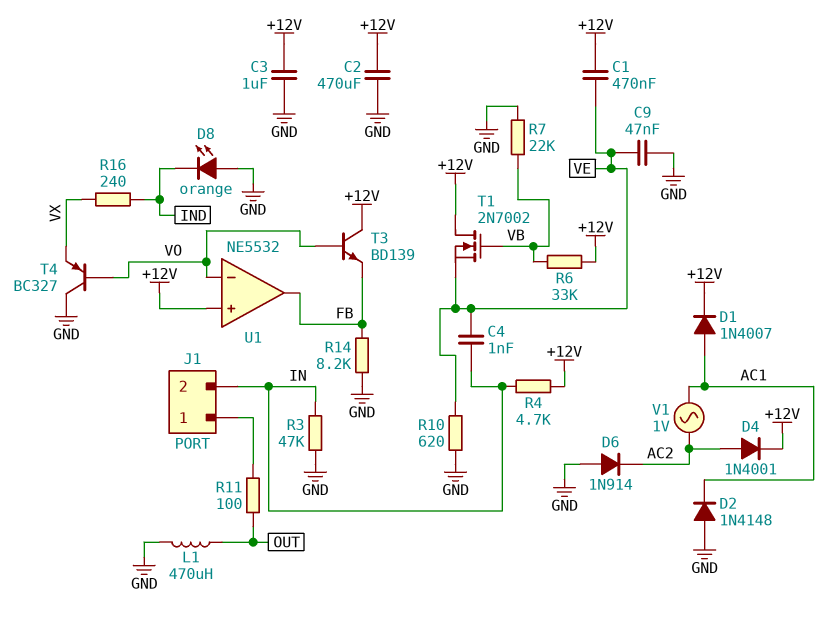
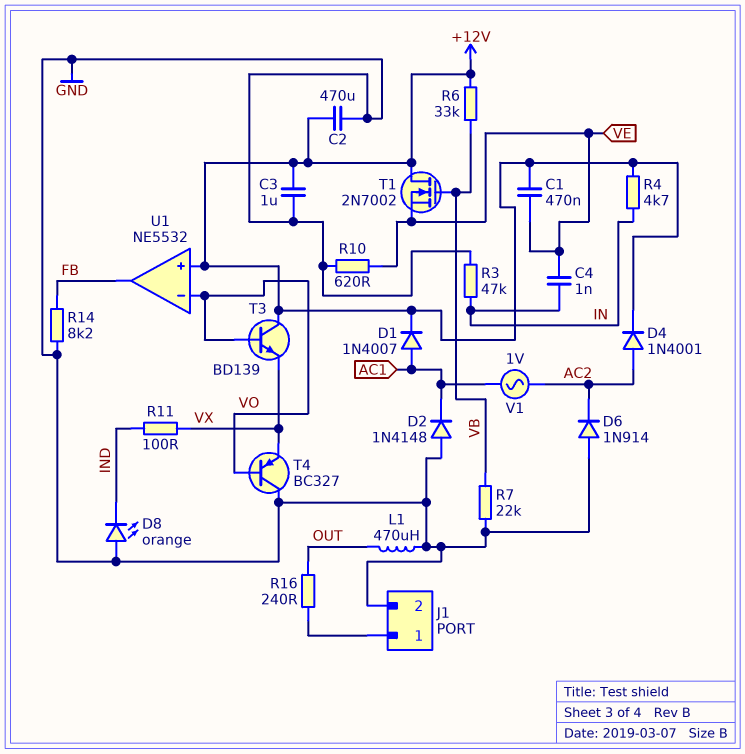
C9: 47nF (GND, VE) -> none
J1 pin 2: IN -> GND
R11: 100 (J1/1, OUT) -> 100 (IND, VX)
R16: 240 (IND, VX) -> 240 (J1/1, OUT)
T3: NPN BD139 (B VO, C +12V, E FB) -> NPN BD139 (B VO, C +12V, E VX)

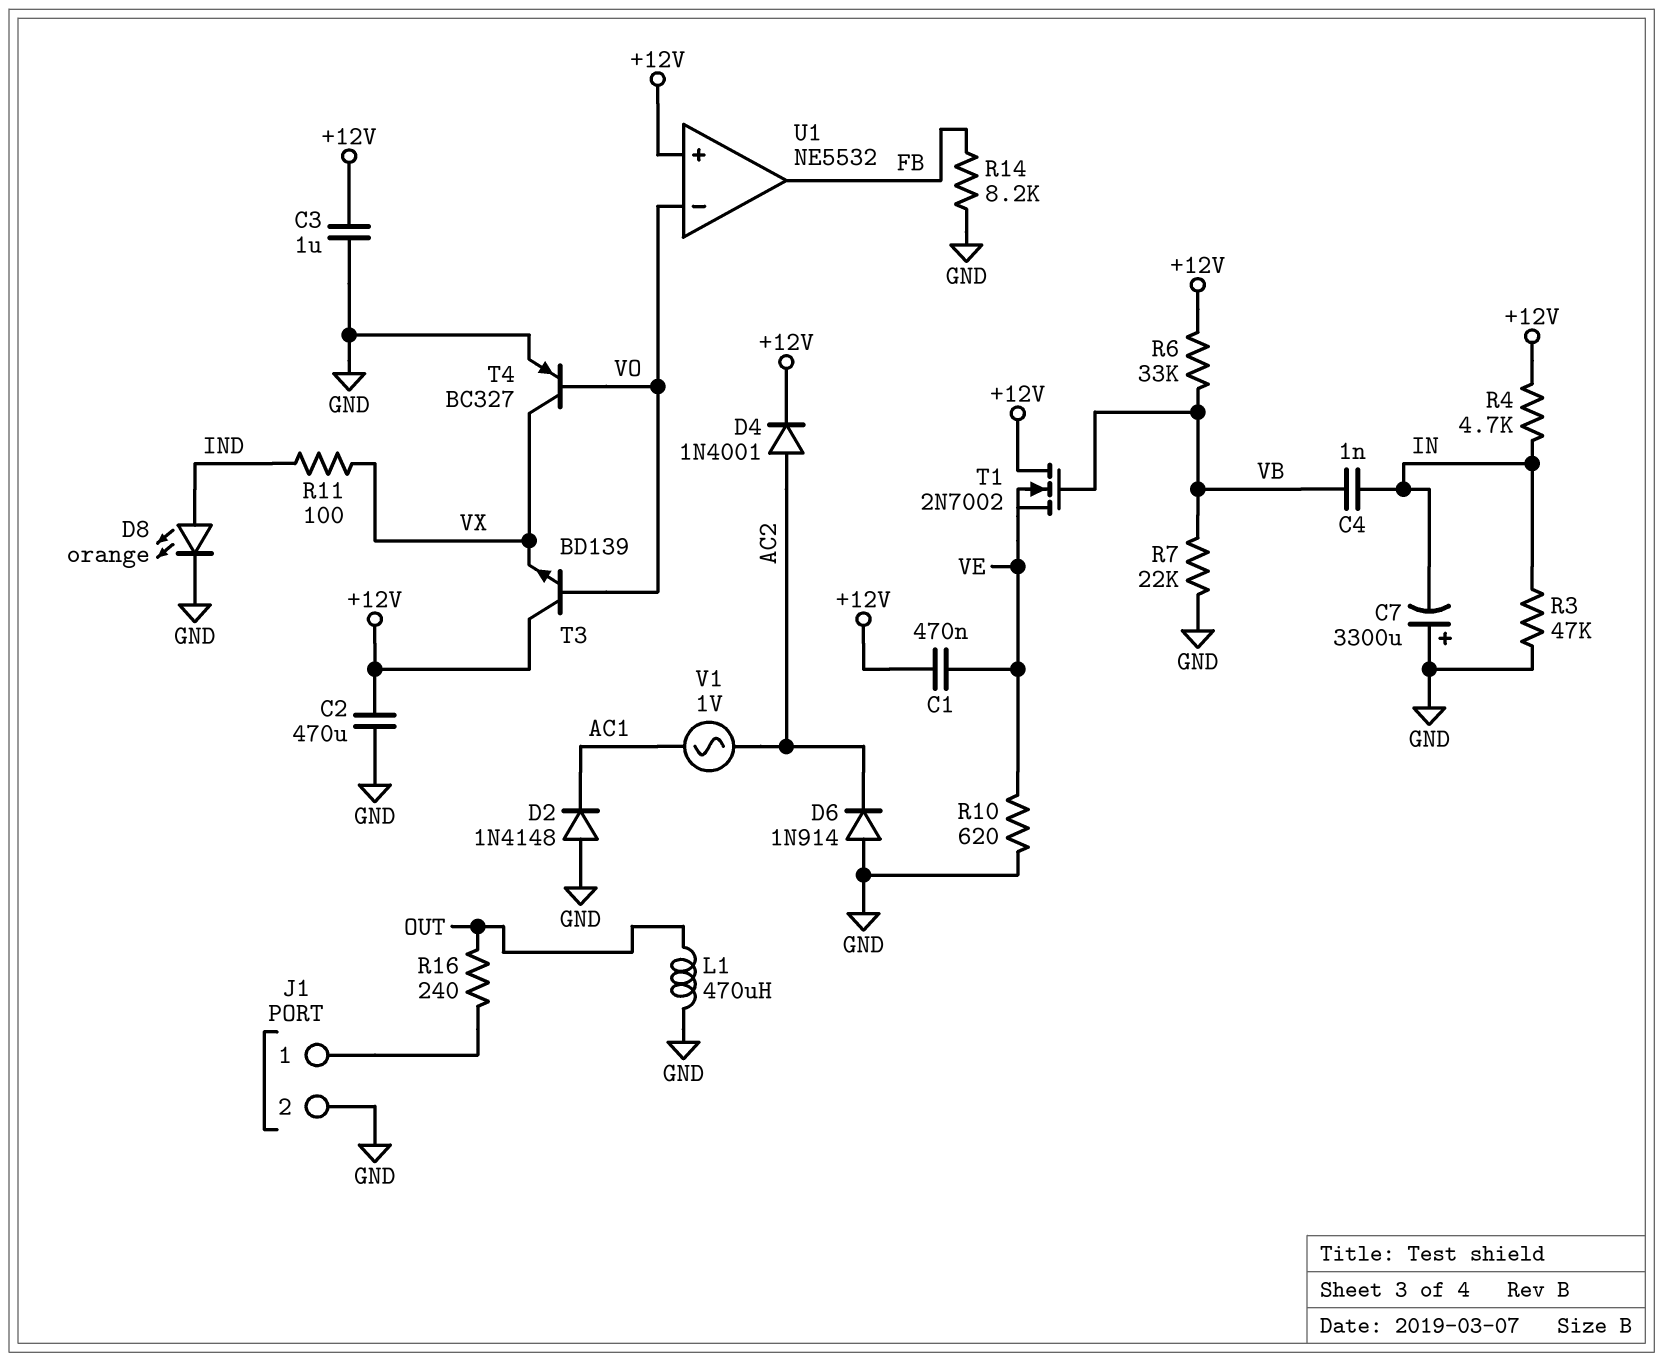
C4: 1nF (IN, VE) -> 1nF (IN, VB)
C7: none -> 3300uF (plus GND, minus IN)
D1: diode 1N4007 (A AC1, K +12V) -> none
D8: LED orange (A GND, K IND) -> LED orange (A IND, K GND)
T4: PNP BC327 (B VO, C GND, E VX) -> PNP BC327 (B VO, C VX, E GND)

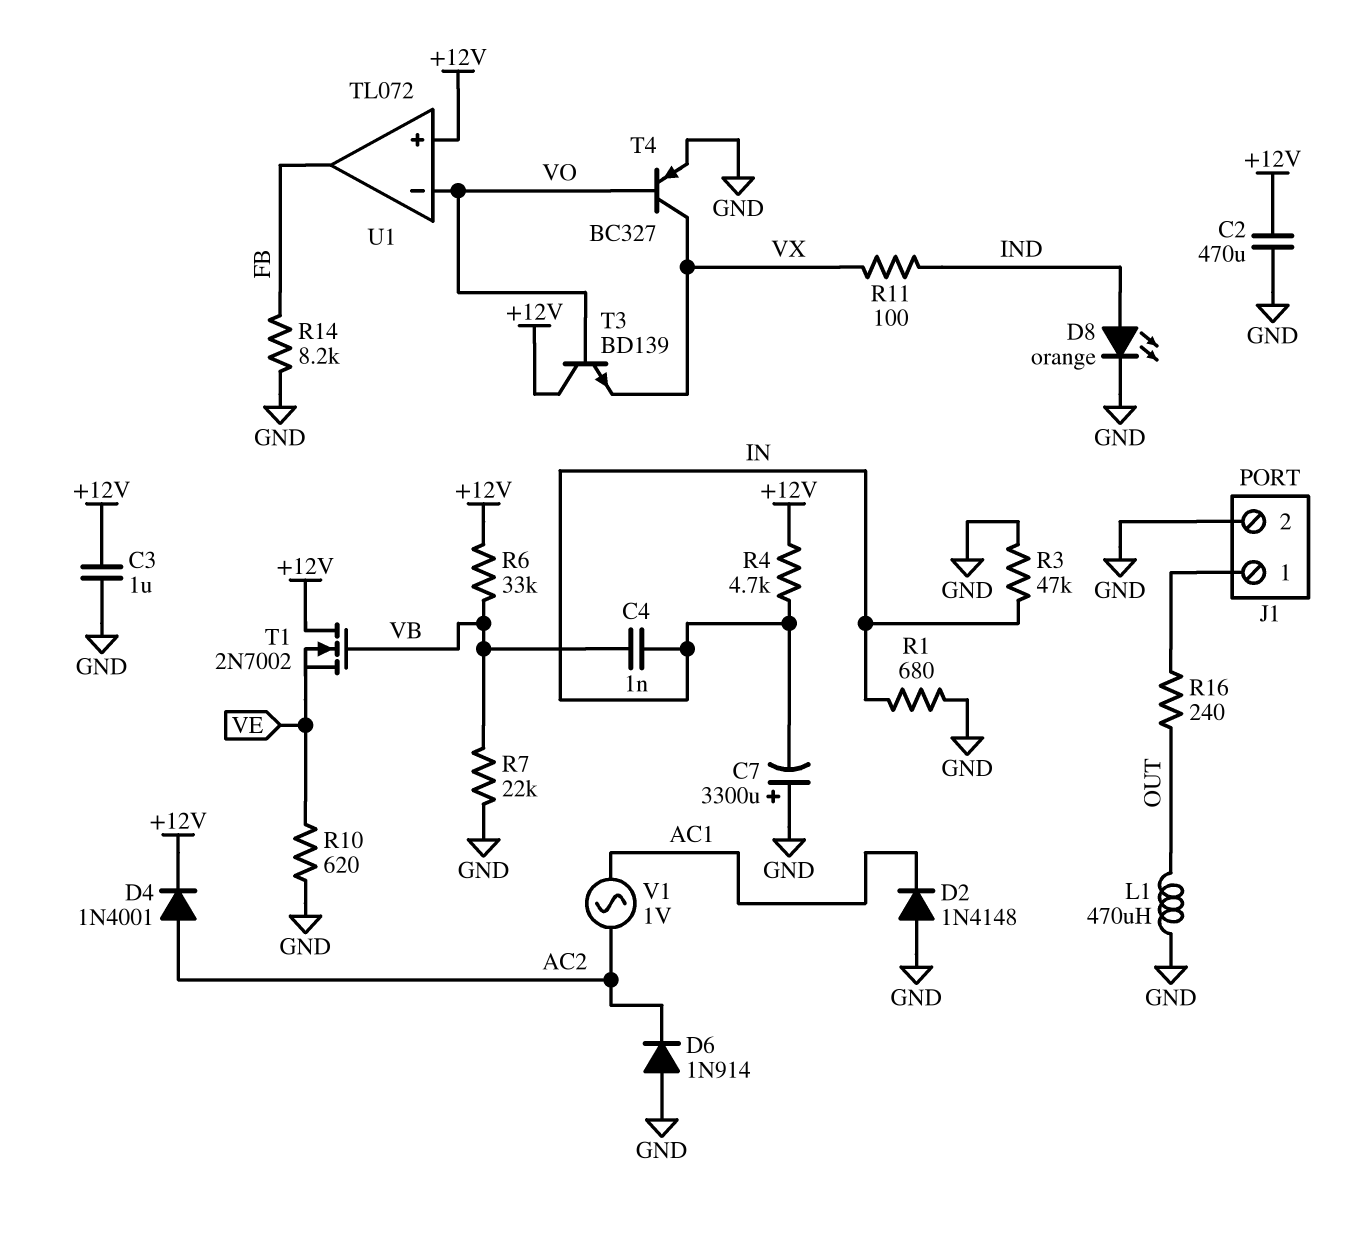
C1: 470nF (+12V, VE) -> none
R1: none -> 680 (GND, IN)
U1: NE5532 -> TL072

